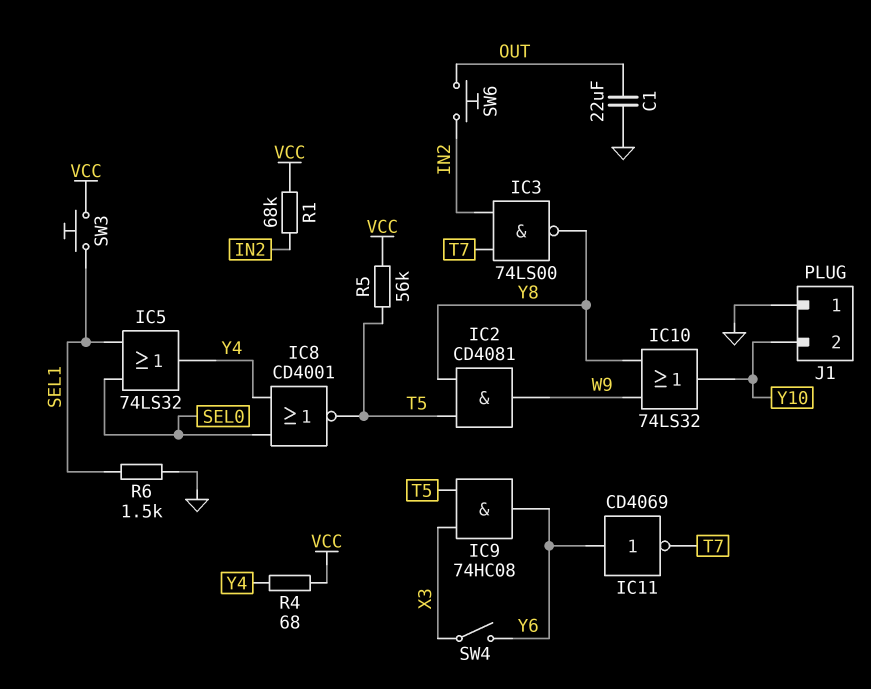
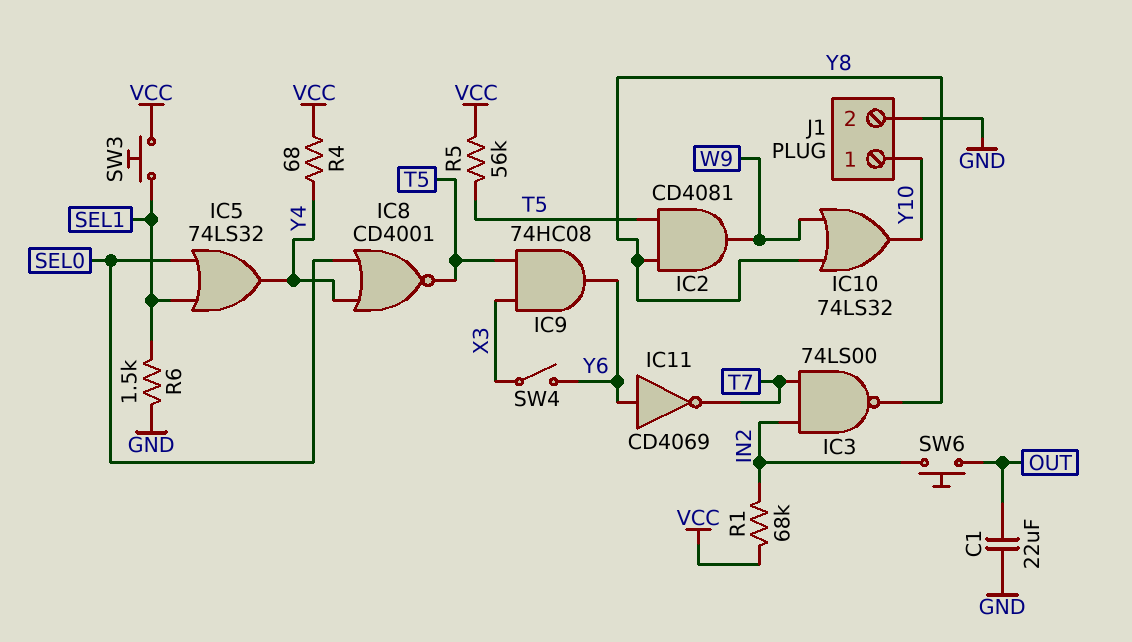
J1 pin 1: GND -> Y10
J1 pin 2: Y10 -> GND

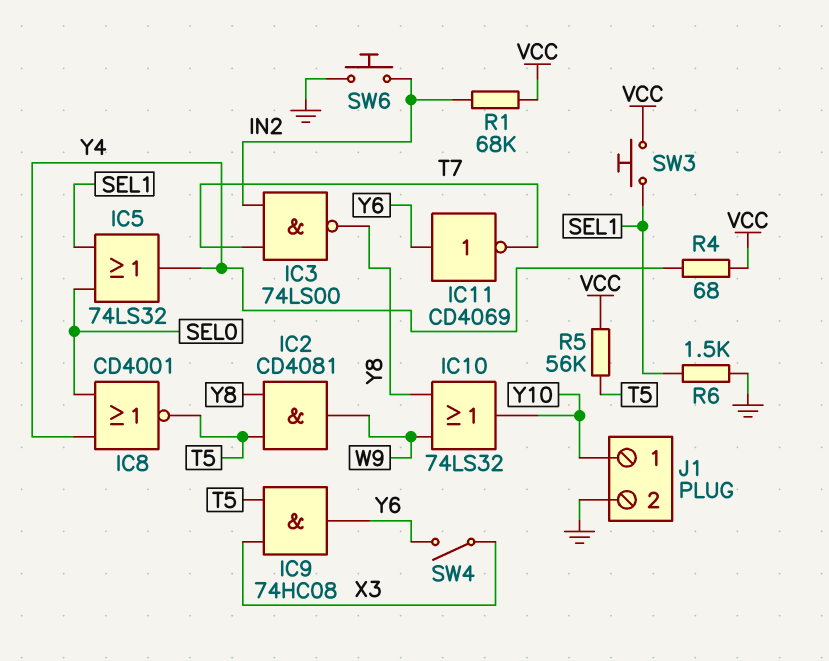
C1: 22uF (GND, OUT) -> none
SW6: button (IN2, OUT) -> button (GND, IN2)

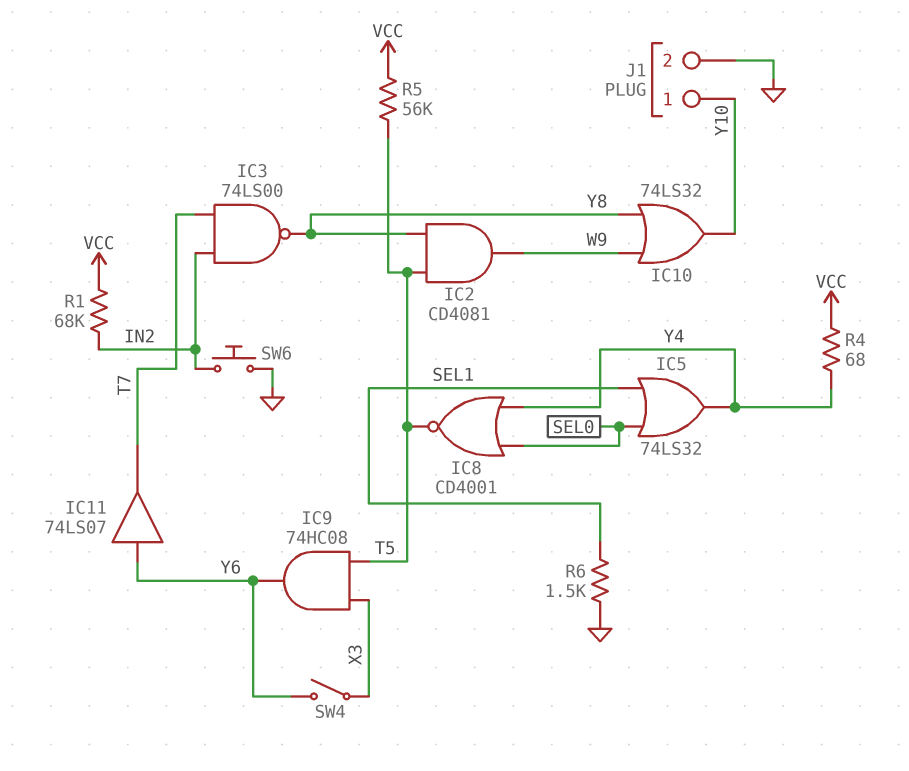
IC11: NOT CD4069 (in Y6, out T7) -> buffer 74LS07 (in Y6, out T7)
SW3: button (SEL1, VCC) -> none

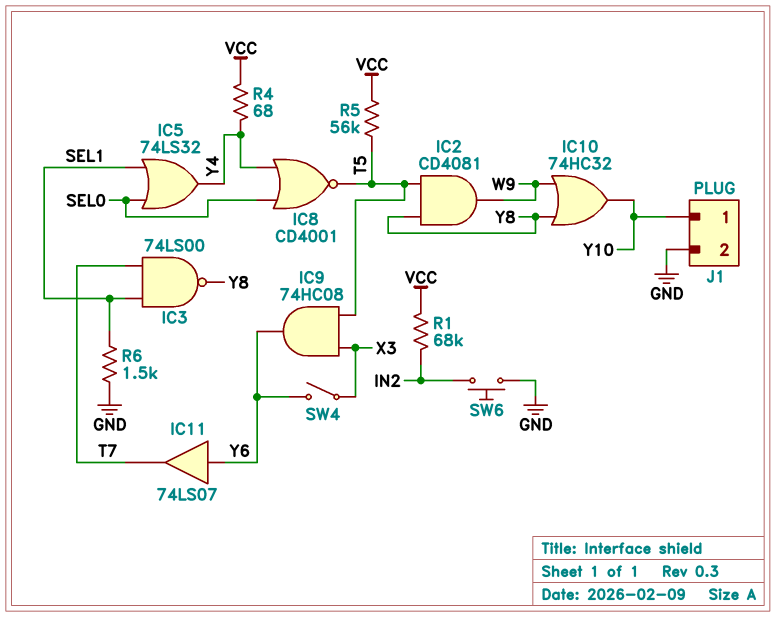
IC3: NAND 74LS00 (in IN2, in T7, out Y8) -> NAND 74LS00 (in SEL1, in T7, out Y8)
IC10: OR 74LS32 (in W9, in Y8, out Y10) -> OR 74HC32 (in W9, in Y8, out Y10)

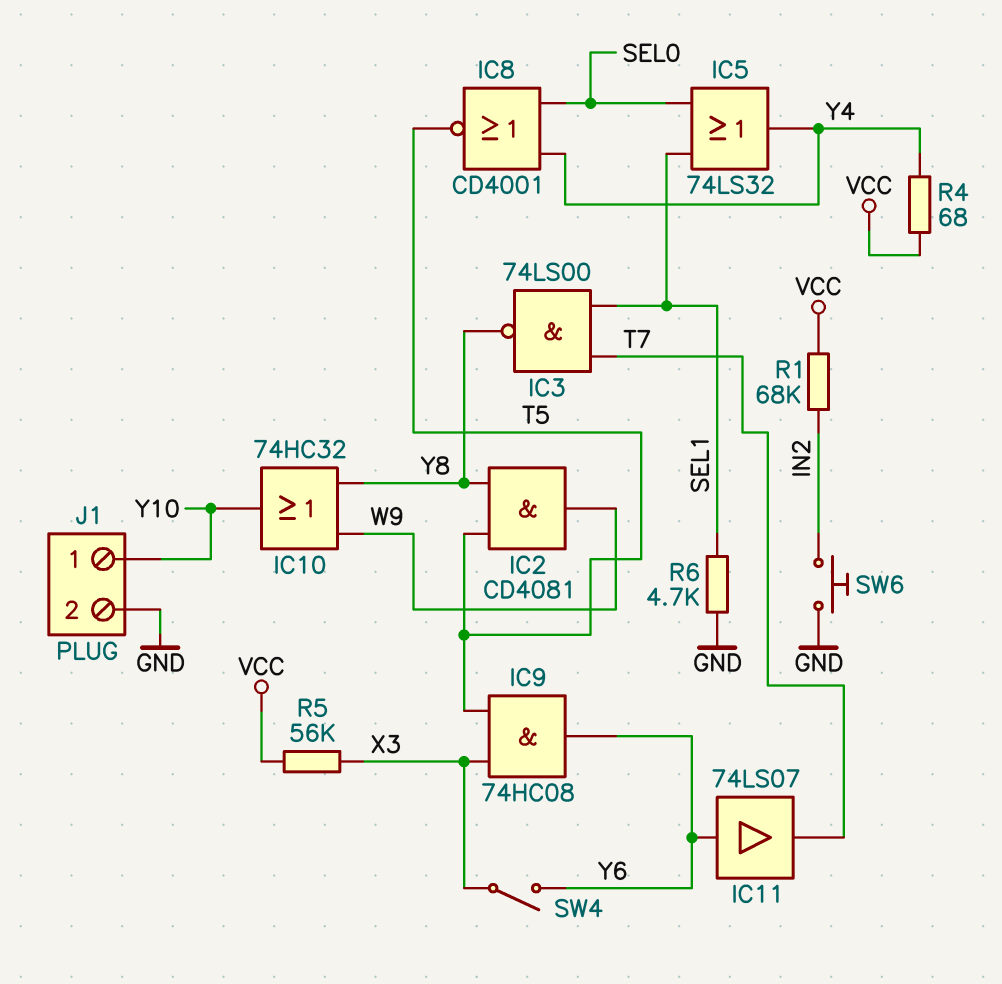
R5: 56k (T5, VCC) -> 56k (VCC, X3)
R6: 1.5k (GND, SEL1) -> 4.7k (GND, SEL1)

